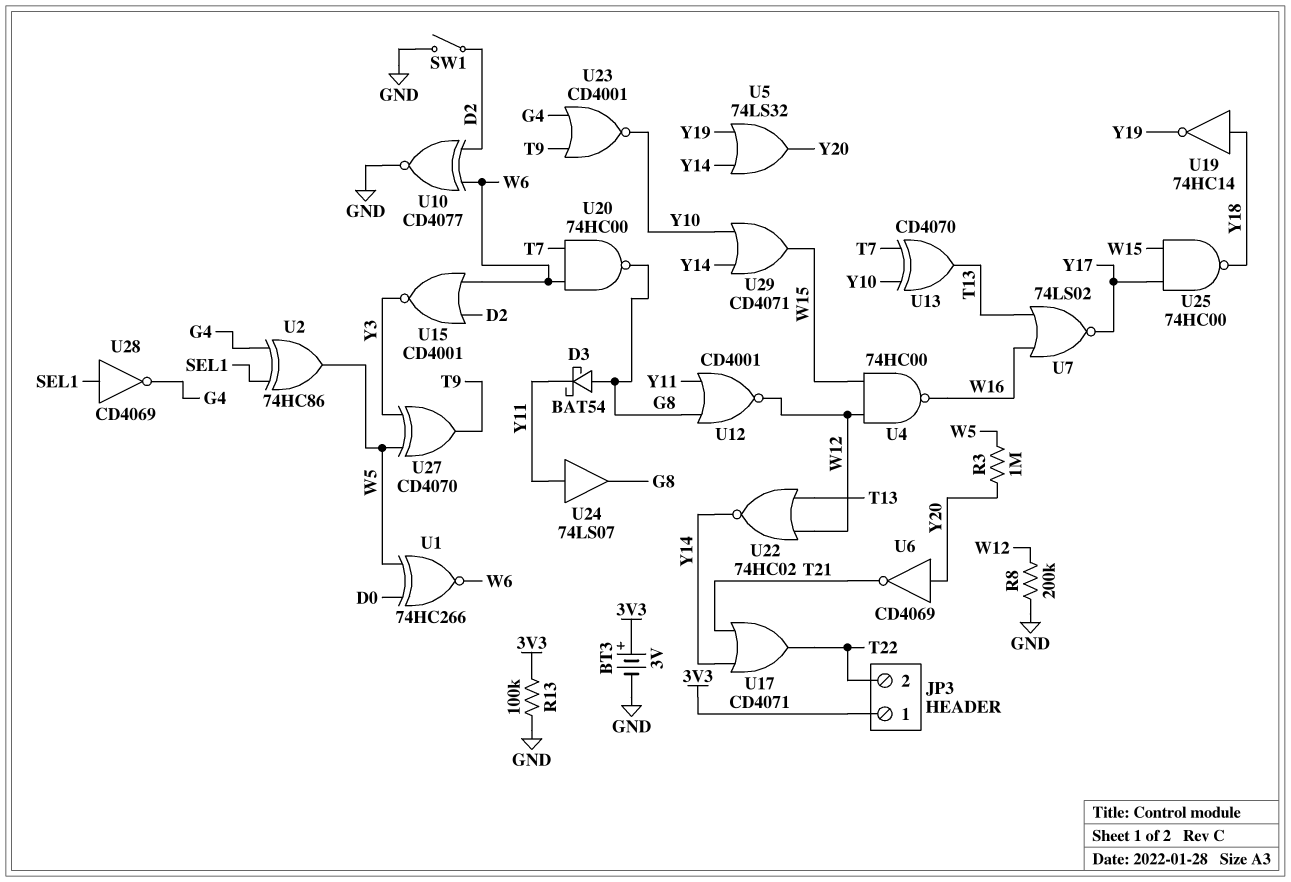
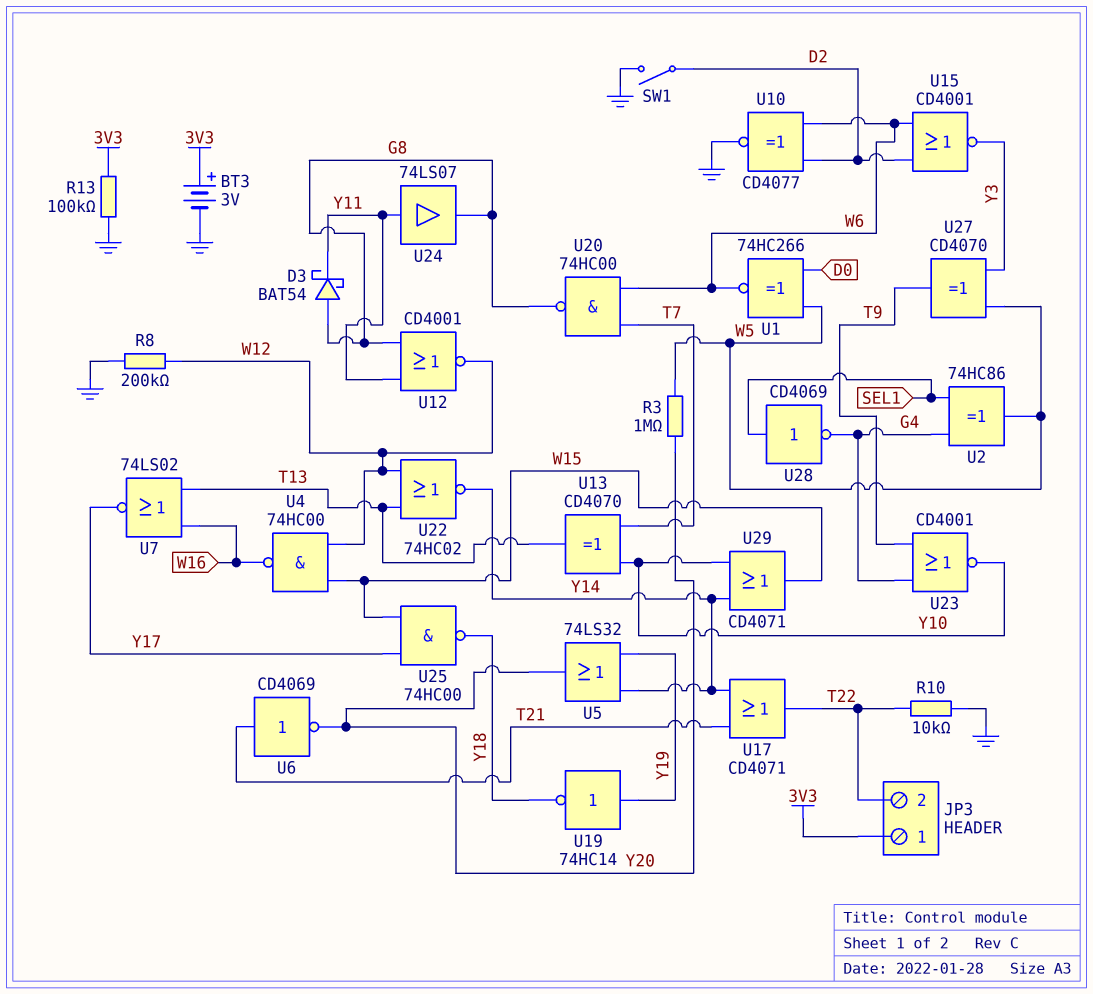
R10: none -> 10k (GND, T22)
U6: NOT CD4069 (in Y20, out T21) -> NOT CD4069 (in T21, out Y20)
U19: NOT 74HC14 (in Y18, out Y19) -> NOT 74HC14 (in Y19, out Y18)

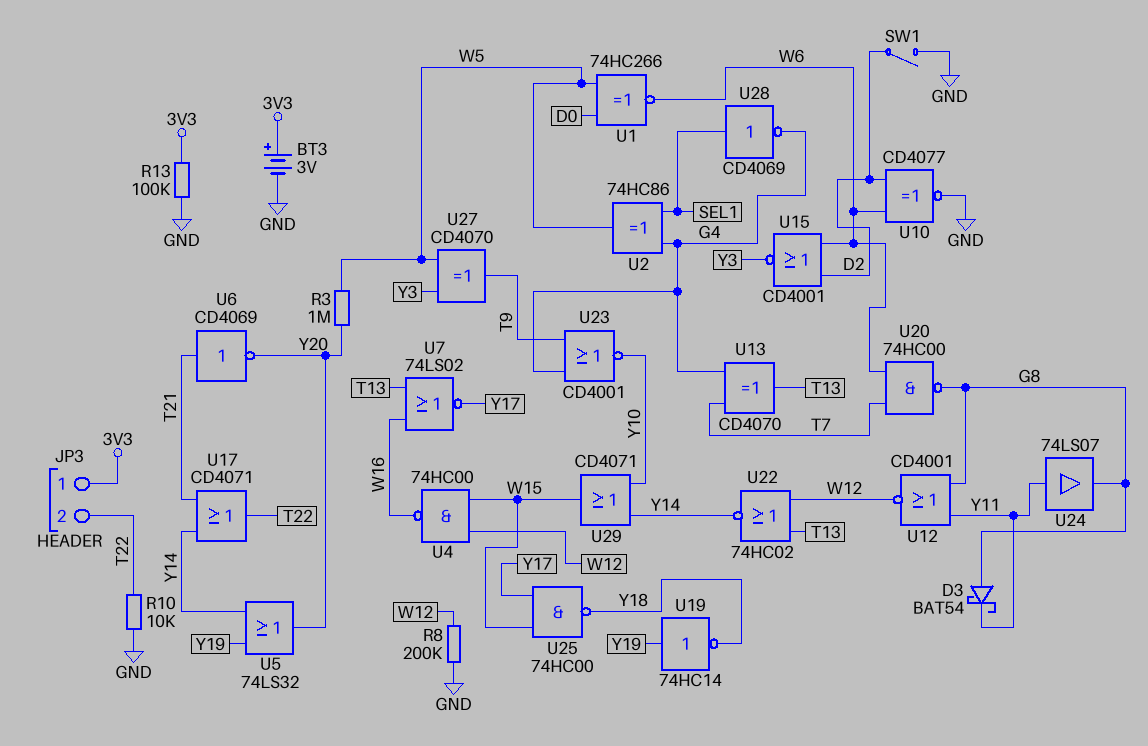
U13: XOR CD4070 (in T7, in Y10, out T13) -> XOR CD4070 (in G4, in T7, out T13)

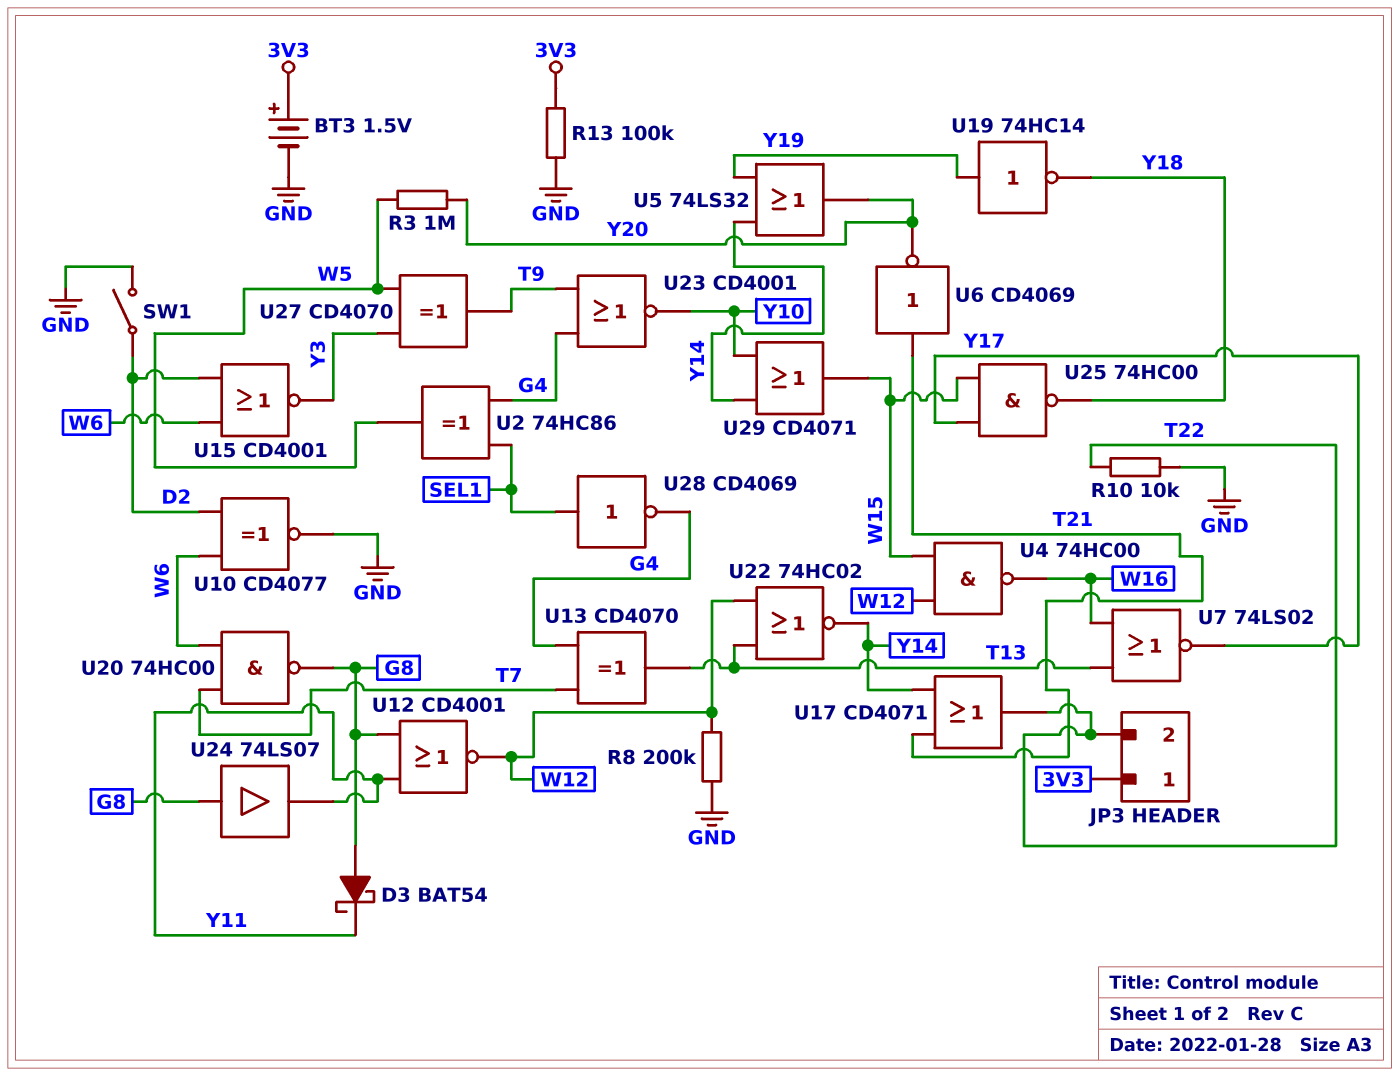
BT3: 3V (plus 3V3, minus GND) -> 1.5V (plus 3V3, minus GND)
U1: XNOR 74HC266 (in D0, in W5, out W6) -> none
U24: buffer 74LS07 (in Y11, out G8) -> buffer 74LS07 (in G8, out Y11)

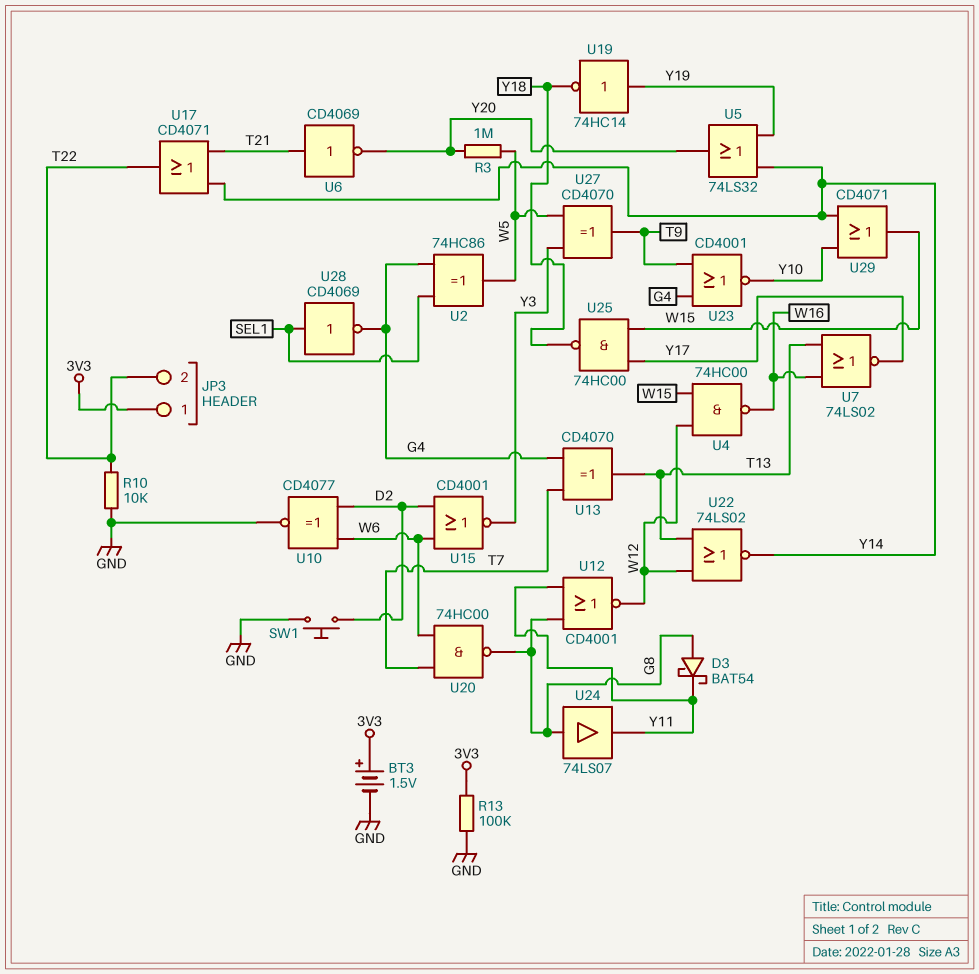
R8: 200k (GND, W12) -> none
SW1: switch (D2, GND) -> button (D2, GND)
U22: NOR 74HC02 (in T13, in W12, out Y14) -> NOR 74LS02 (in T13, in W12, out Y14)

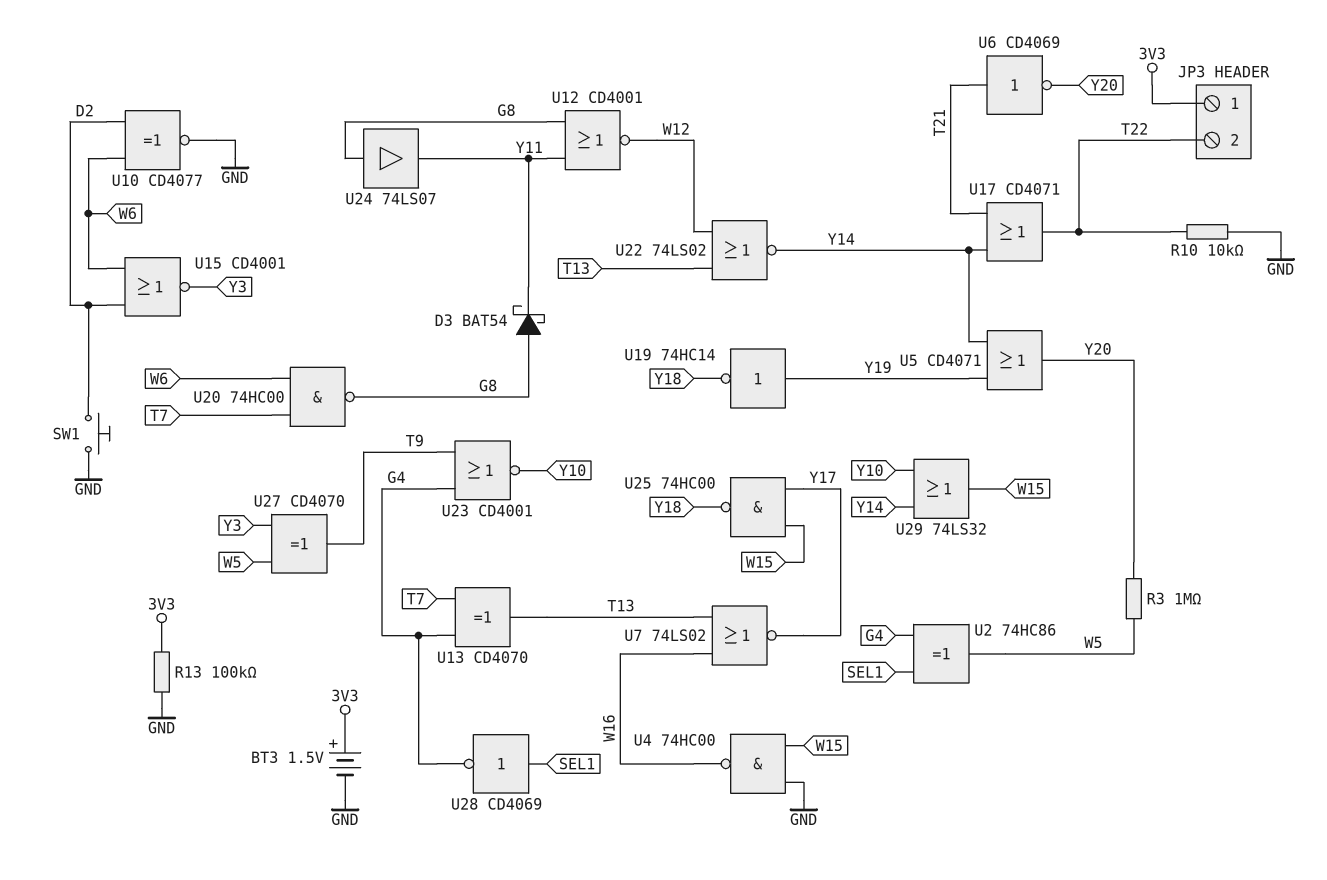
U4: NAND 74HC00 (in W12, in W15, out W16) -> NAND 74HC00 (in GND, in W15, out W16)
U5: OR 74LS32 (in Y14, in Y19, out Y20) -> OR CD4071 (in Y14, in Y19, out Y20)
U29: OR CD4071 (in Y10, in Y14, out W15) -> OR 74LS32 (in Y10, in Y14, out W15)

